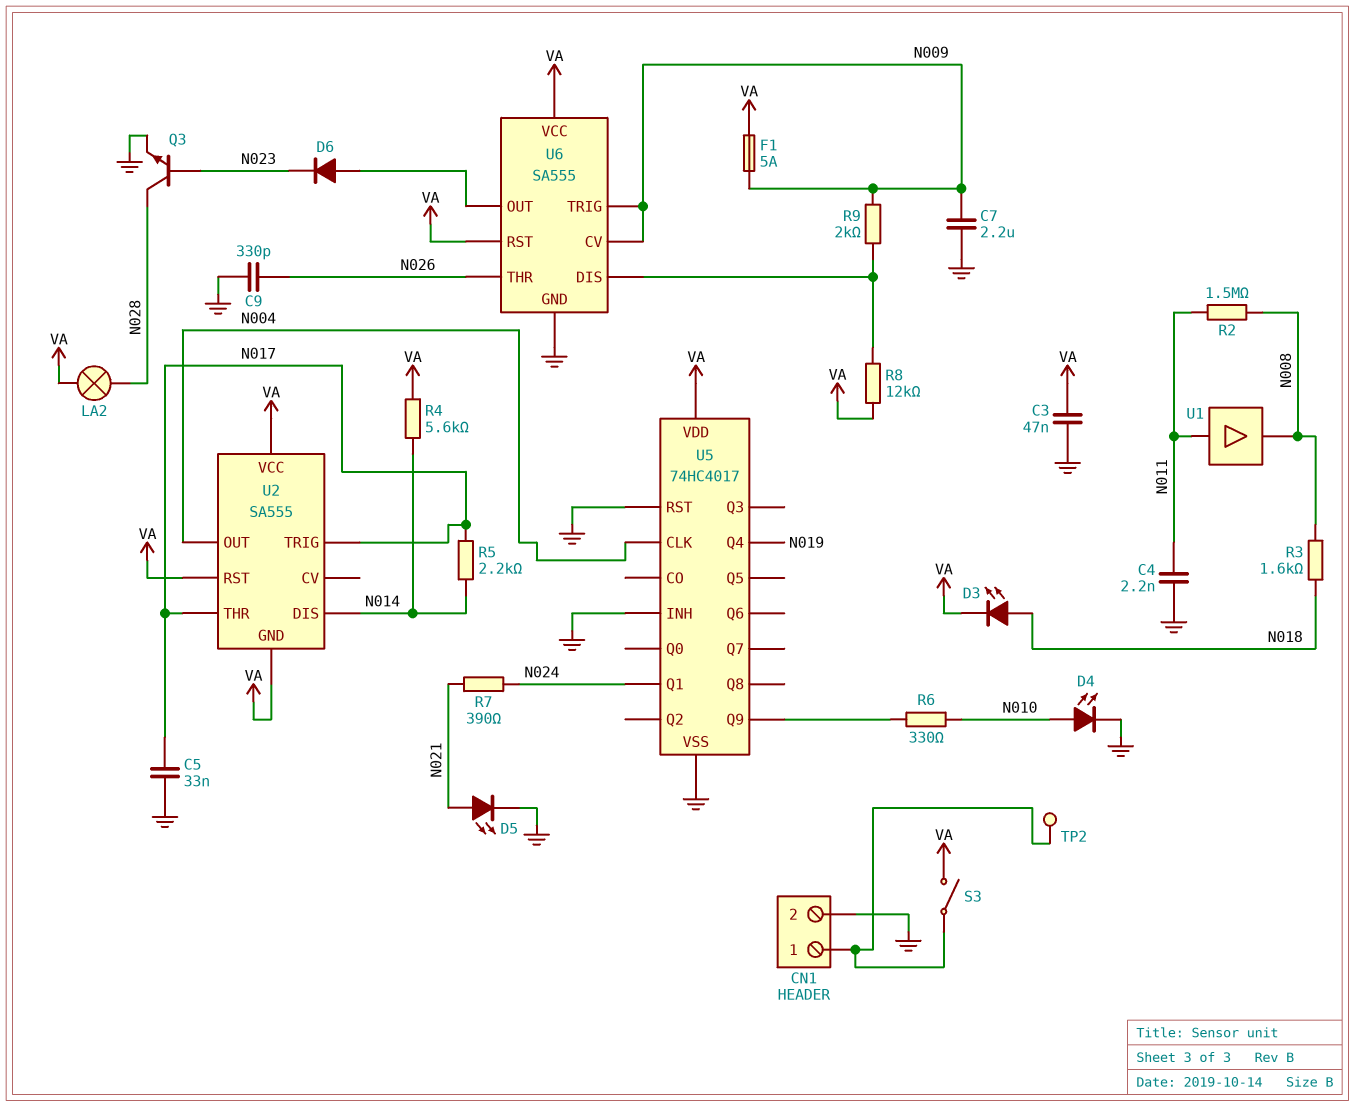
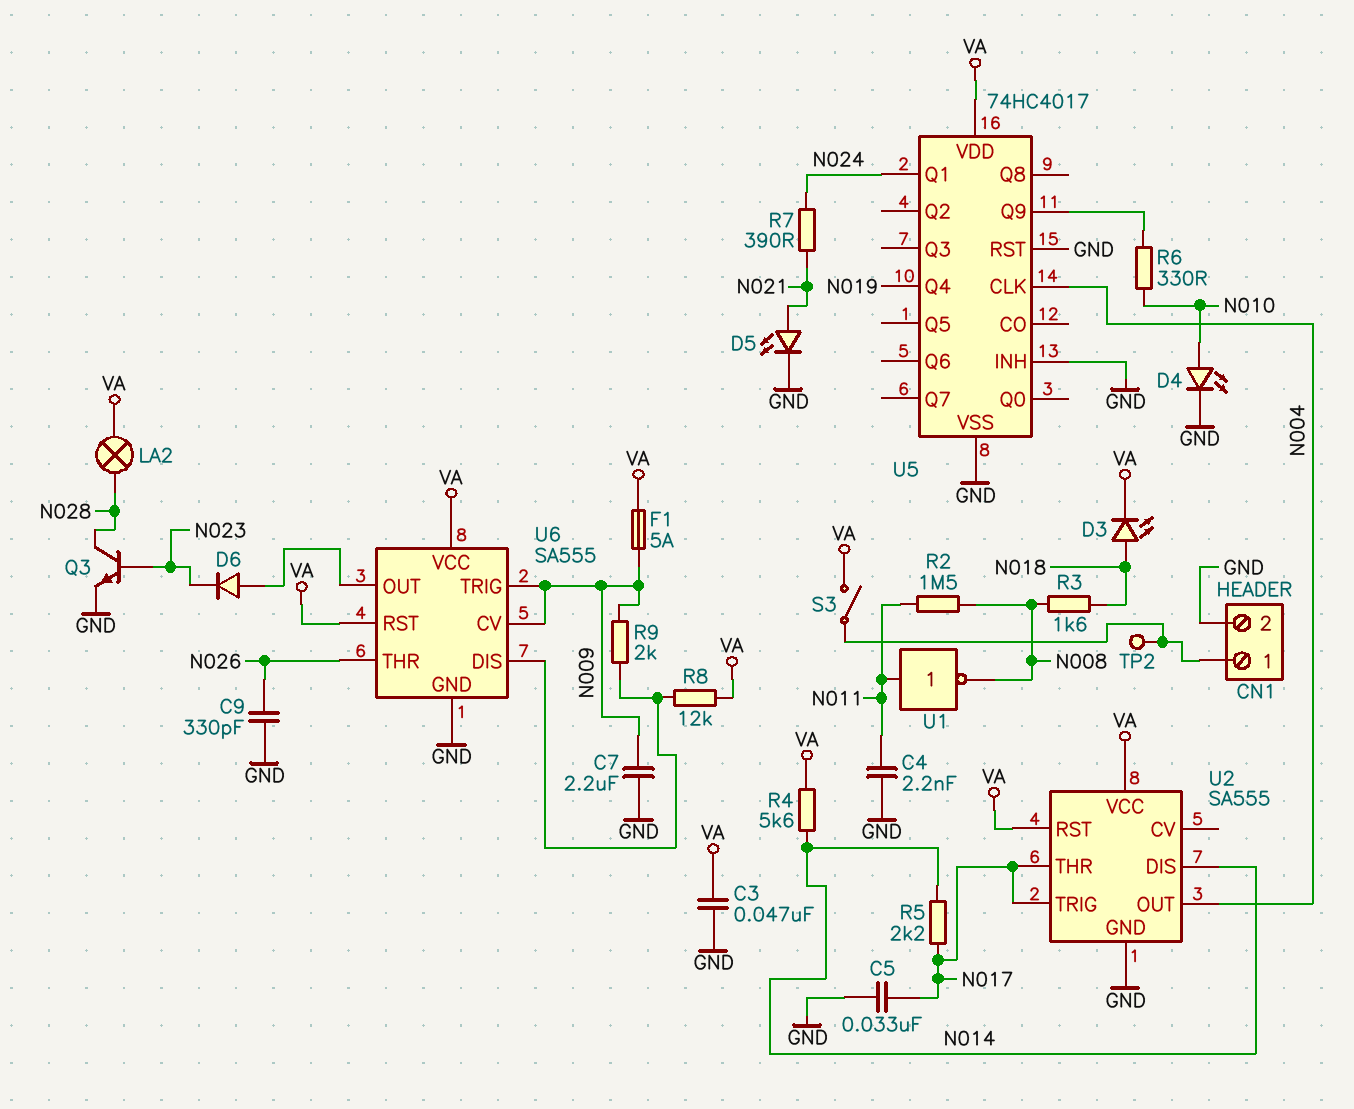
U1: buffer (in N011, out N008) -> NOT (in N011, out N008)
U2 pin GND: VA -> GND

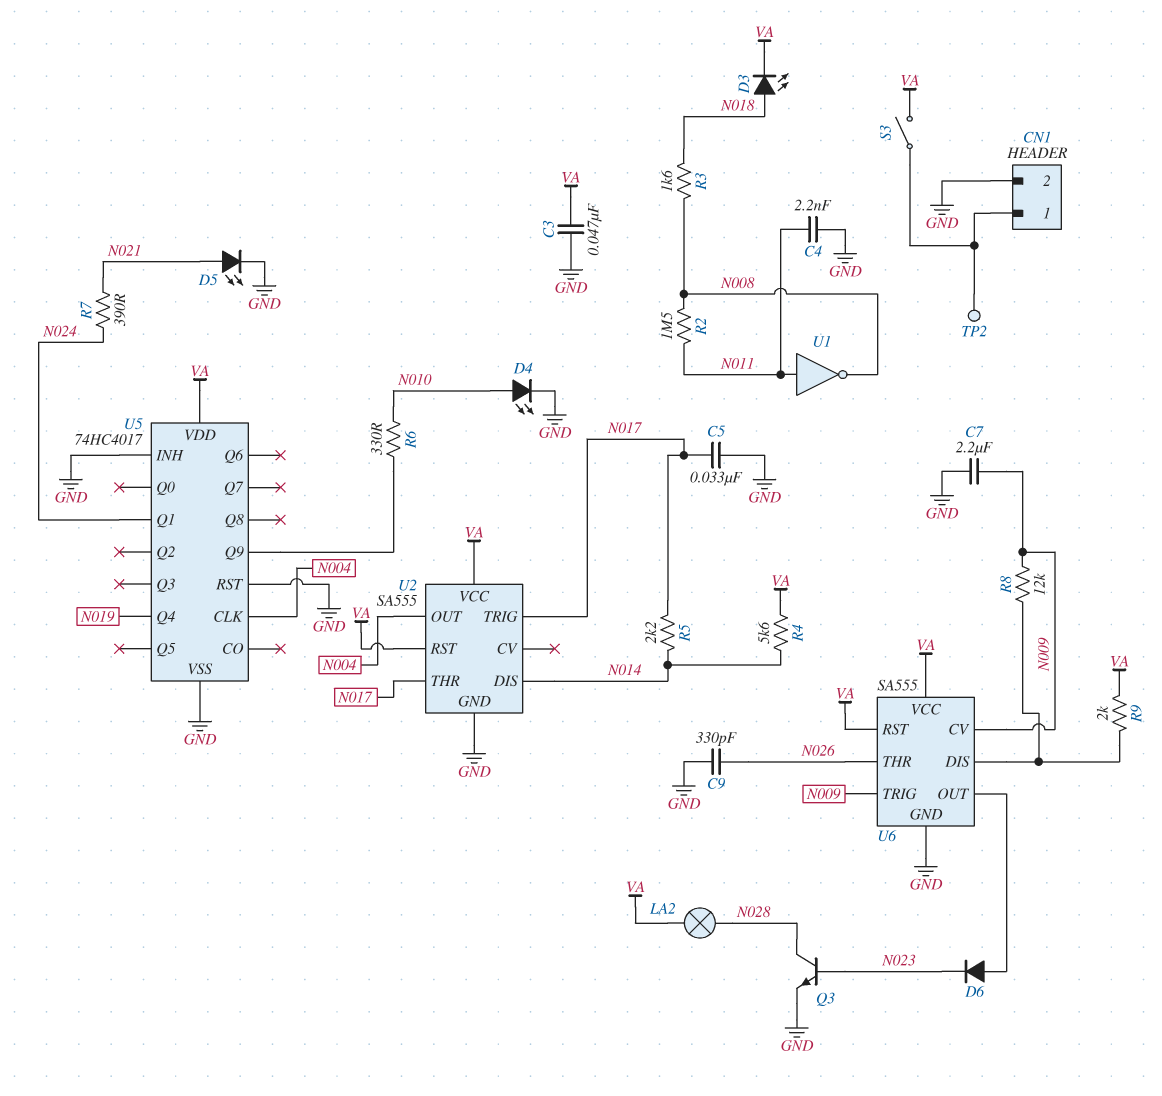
F1: 5A (N009, VA) -> none
R8: 12k (U6/DIS, VA) -> 12k (N009, U6/DIS)
R9: 2k (N009, U6/DIS) -> 2k (U6/DIS, VA)

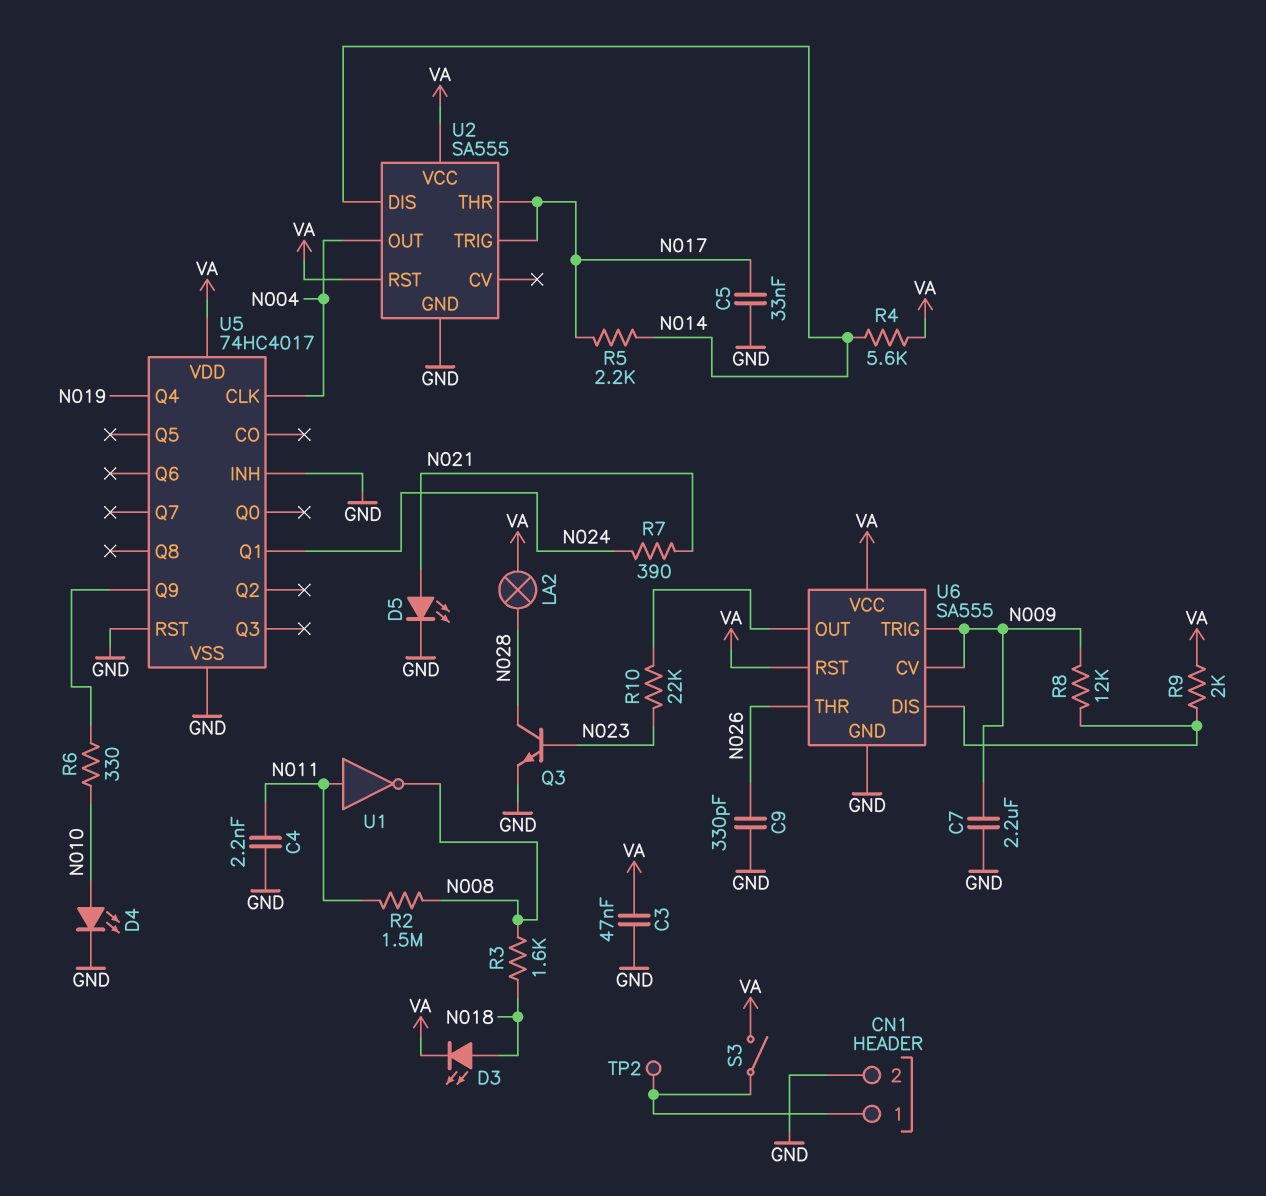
D6: diode (A U6/OUT, K N023) -> none
R10: none -> 22k (N023, U6/OUT)

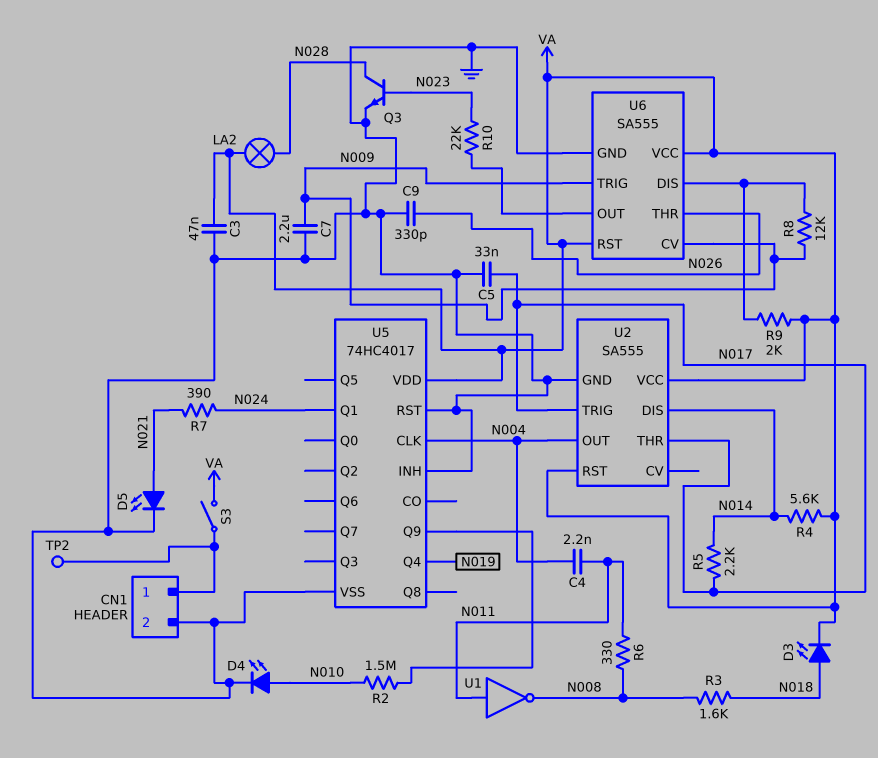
C4: 2.2nF (GND, N011) -> 2.2nF (N004, N011)
R2: 1.5M (N008, N011) -> 1.5M (N010, U5/Q9)
R6: 330 (N010, U5/Q9) -> 330 (N008, N011)

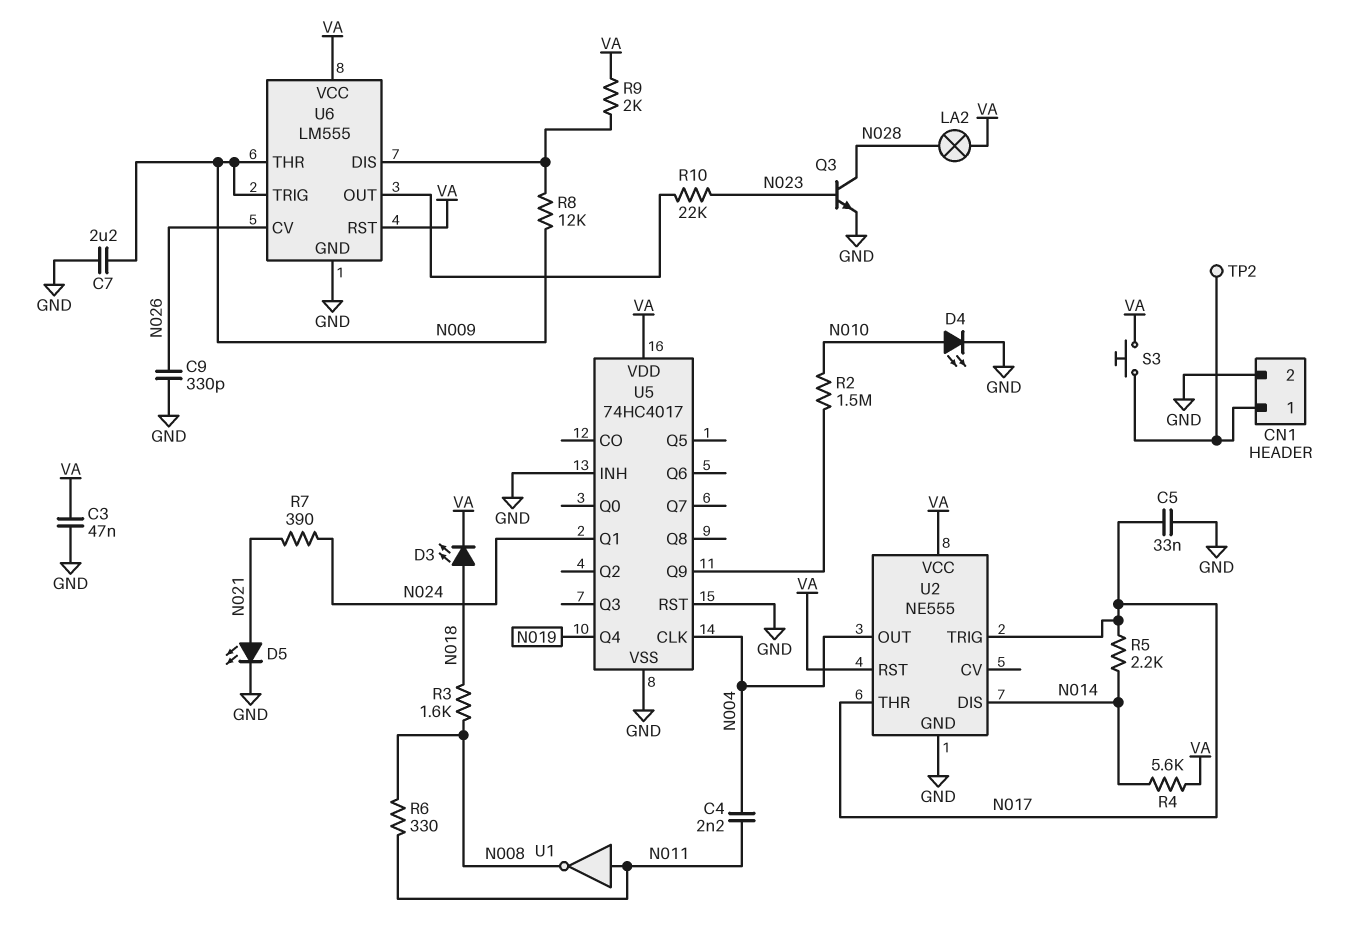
S3: switch (CN1/1, VA) -> button (CN1/1, VA)
U2: SA555 -> NE555
U6: SA555 -> LM555
U6 pin CV: N009 -> N026
U6 pin THR: N026 -> N009

